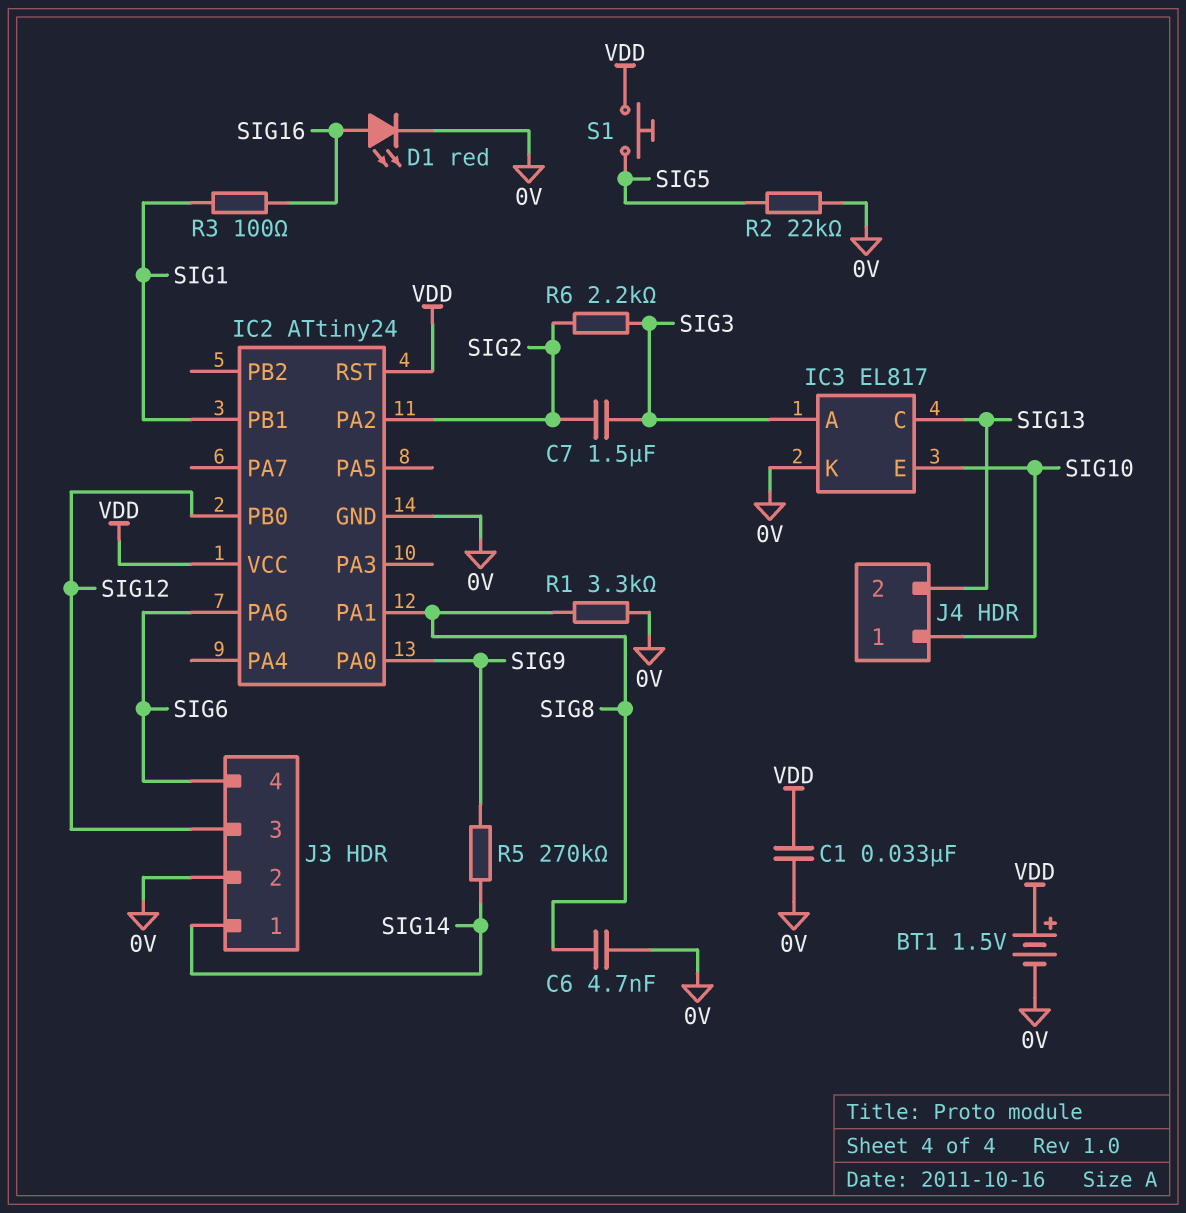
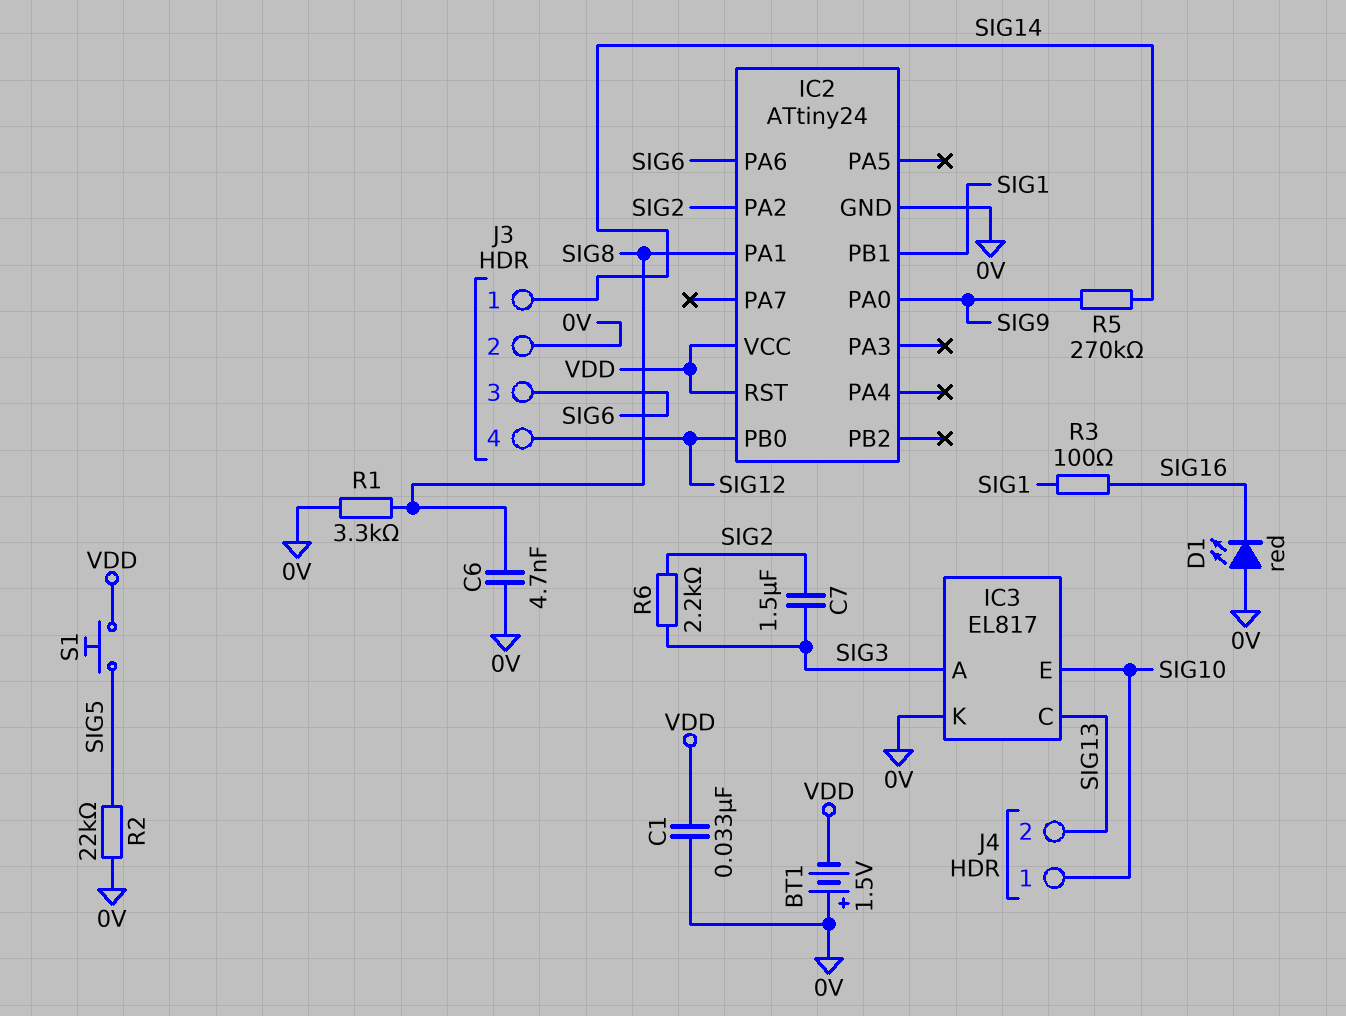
BT1: 1.5V (plus VDD, minus 0V) -> 1.5V (plus 0V, minus VDD)
D1: LED red (A SIG16, K 0V) -> LED red (A 0V, K SIG16)
J3 pin 3: SIG12 -> SIG6
J3 pin 4: SIG6 -> SIG12

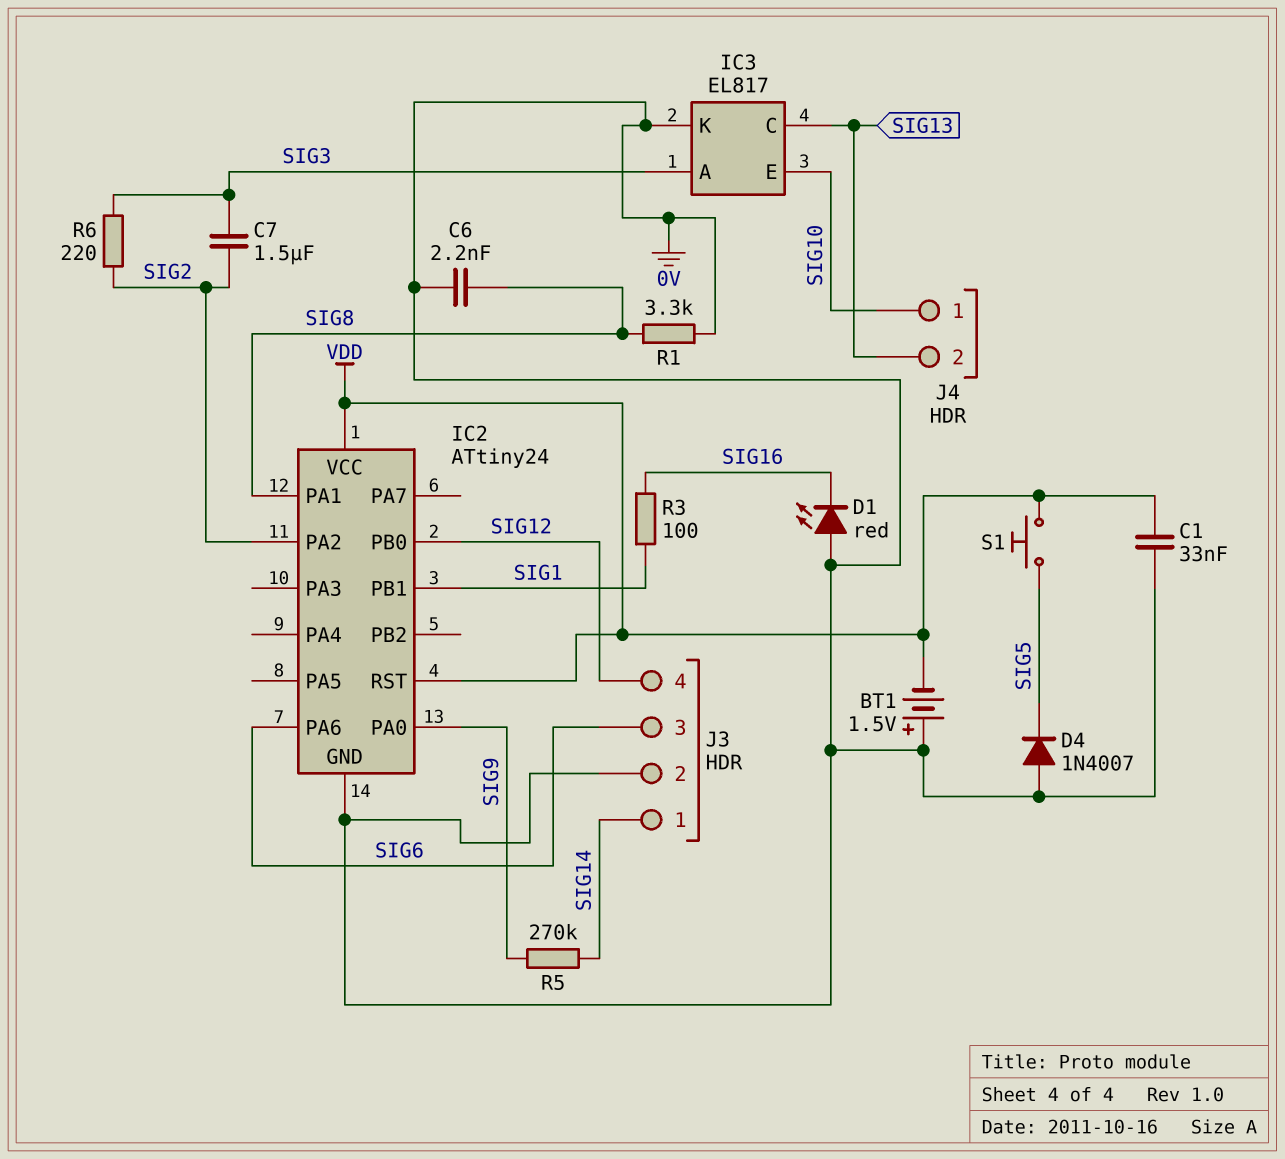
C6: 4.7nF (0V, SIG8) -> 2.2nF (0V, SIG8)
D4: none -> diode 1N4007 (A 0V, K SIG5)
R2: 22k (0V, SIG5) -> none
R6: 2.2k (SIG2, SIG3) -> 220 (SIG2, SIG3)

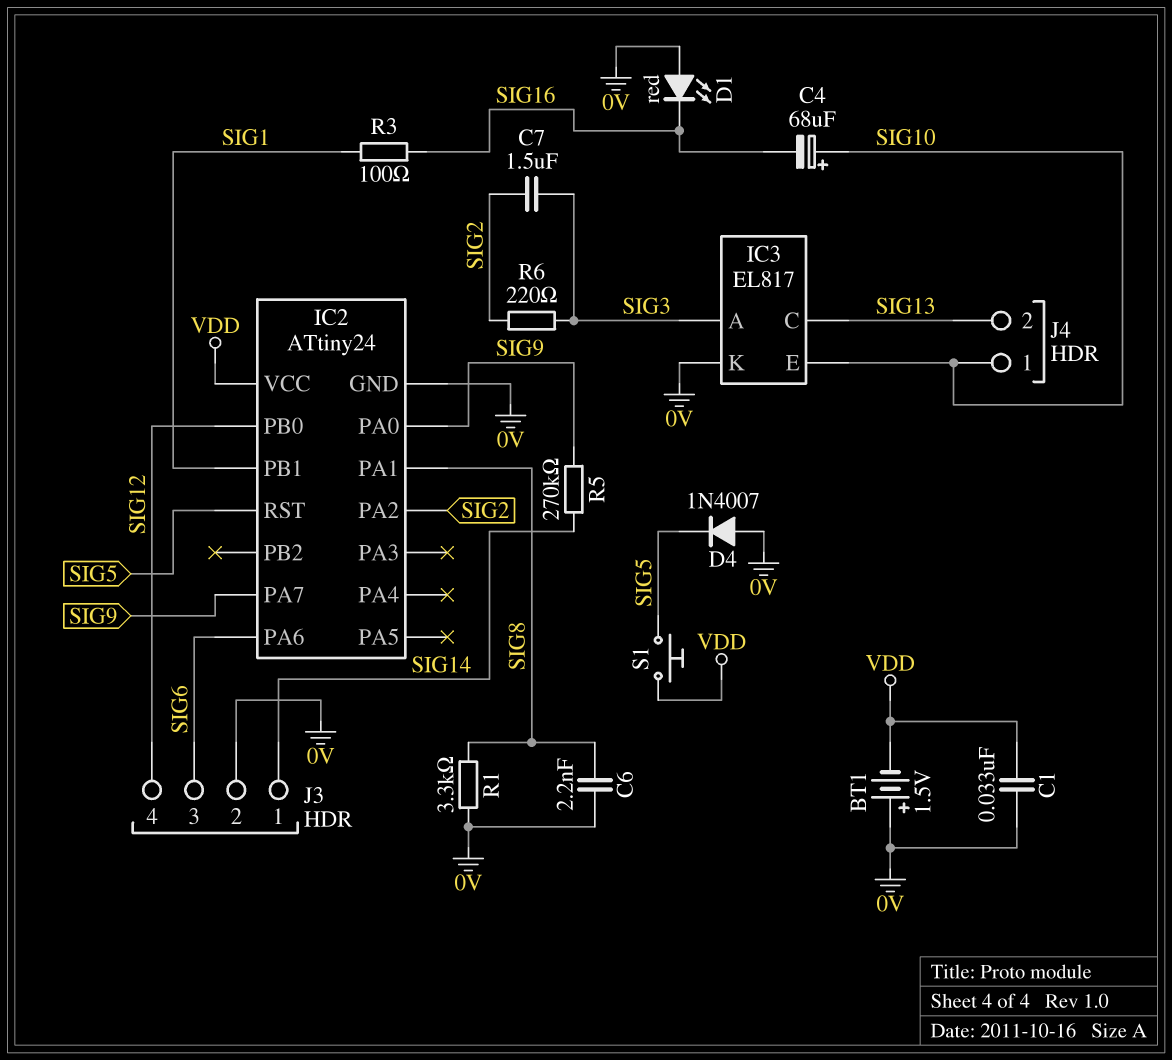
C4: none -> 68uF (plus SIG10, minus SIG16)
IC2 pin PA7: none -> SIG9
IC2 pin RST: VDD -> SIG5

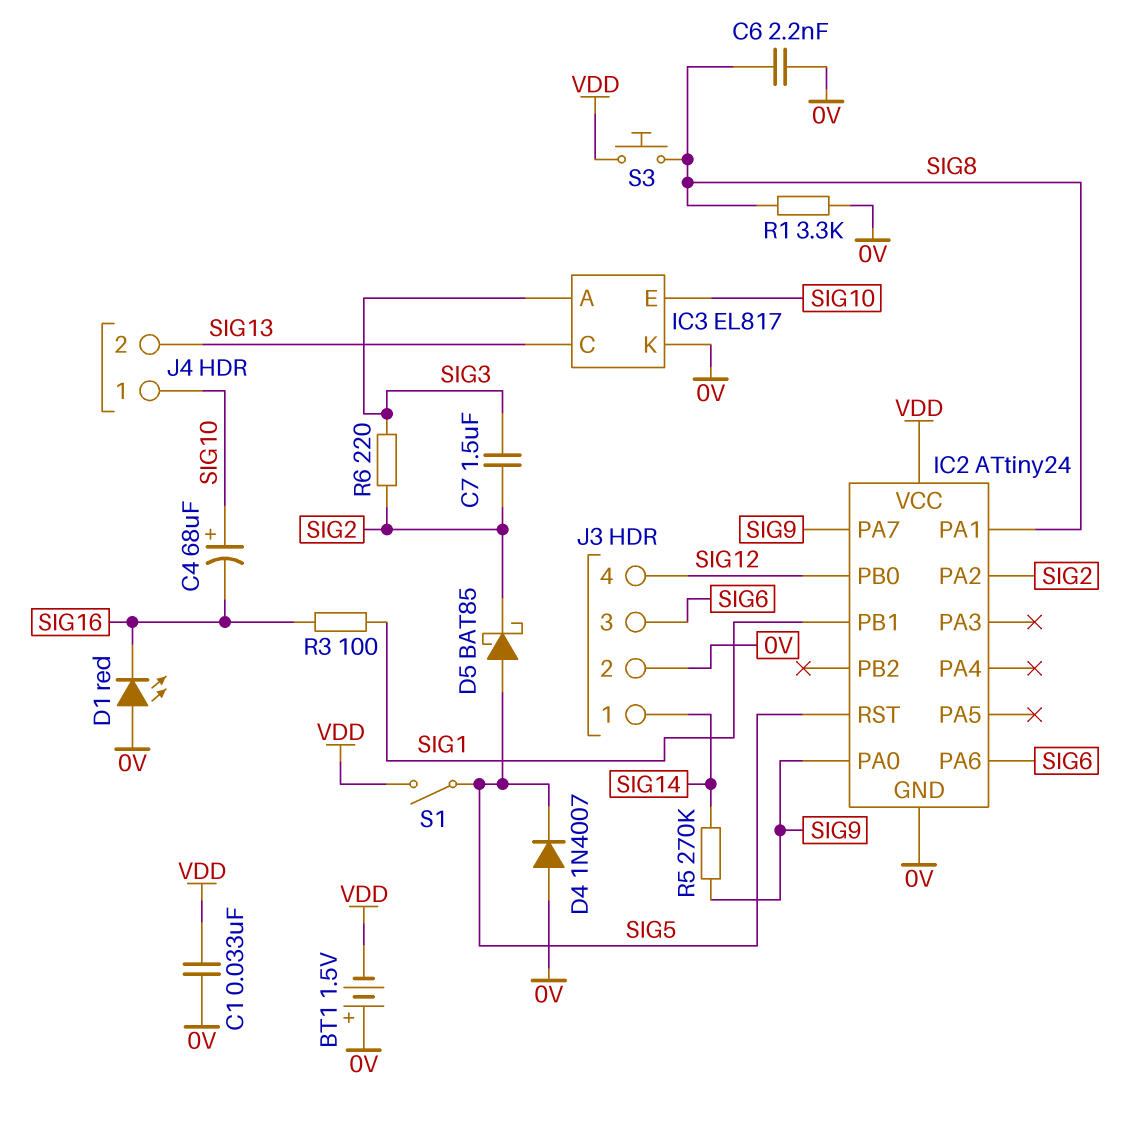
D5: none -> schottky BAT85 (A SIG5, K SIG2)
S1: button (SIG5, VDD) -> switch (SIG5, VDD)
S3: none -> button (SIG8, VDD)

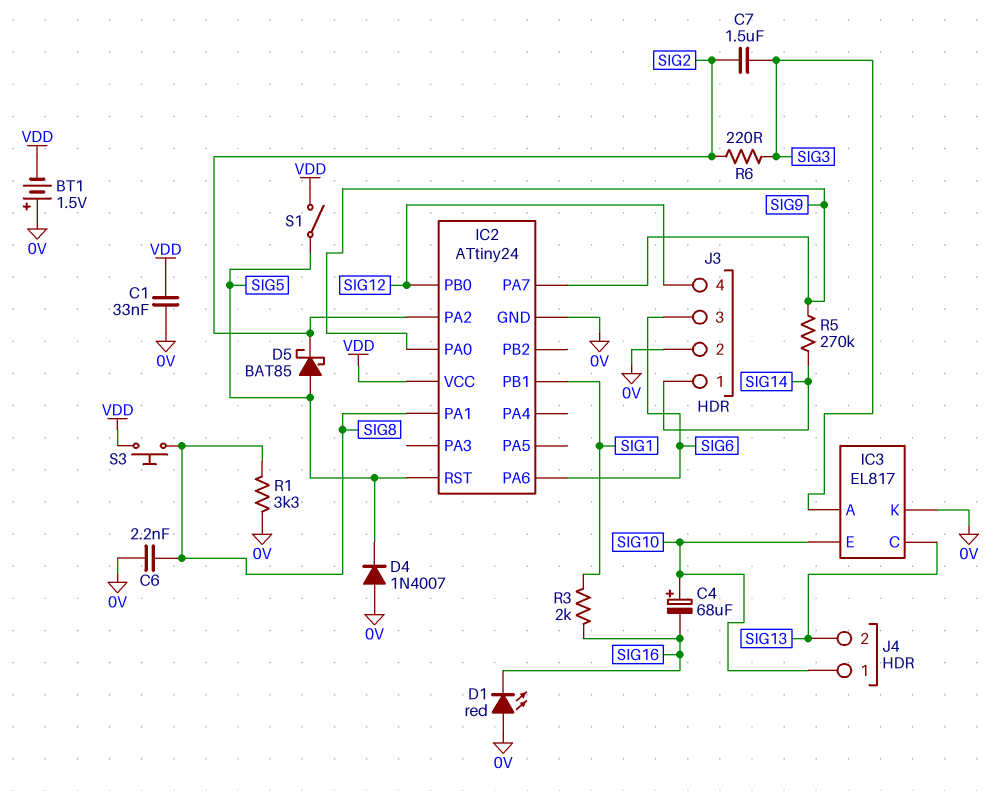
R3: 100 (SIG1, SIG16) -> 2k (SIG1, SIG16)

